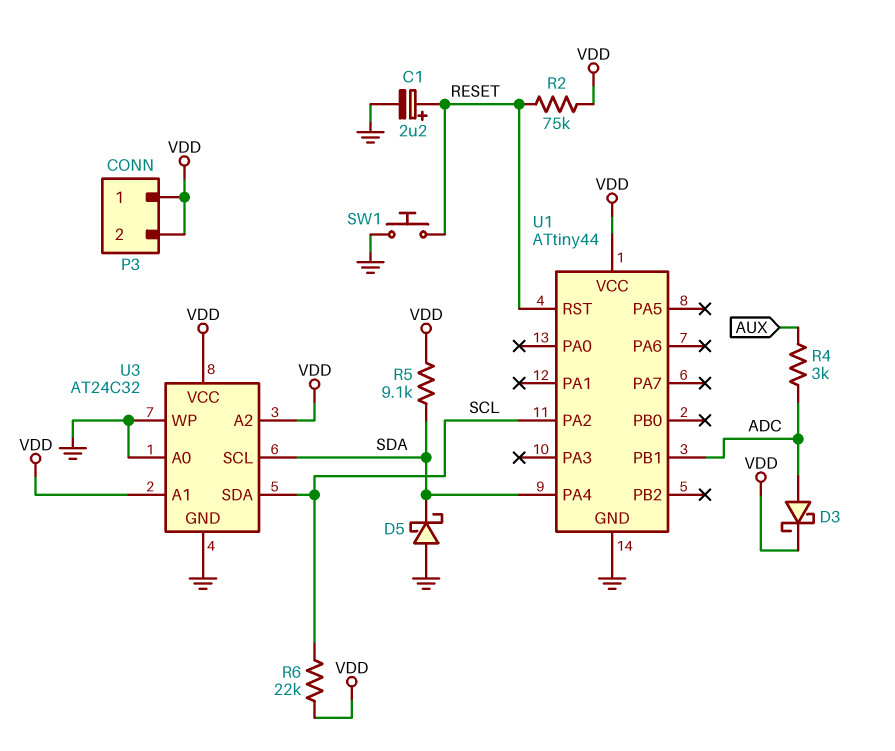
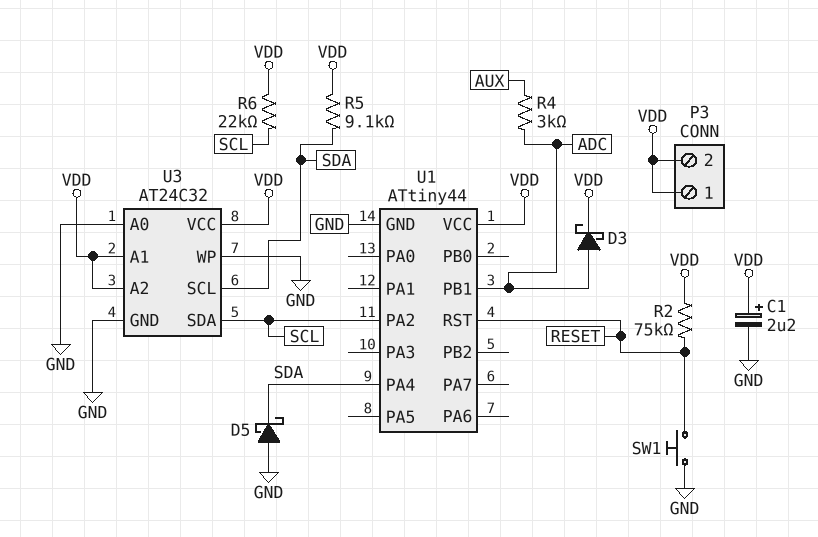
C1: 2.2uF (plus RESET, minus GND) -> 2.2uF (plus VDD, minus GND)

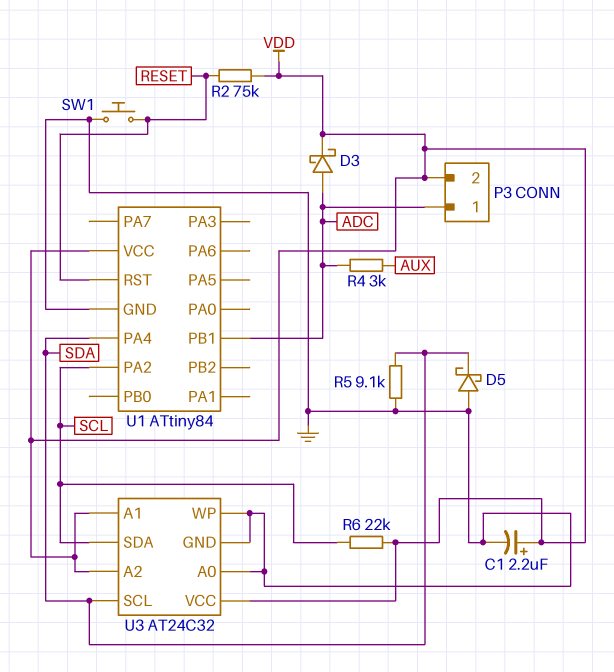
P3 pin 1: VDD -> ADC
R5: 9.1k (SDA, VDD) -> 9.1k (GND, SDA)
U1: ATtiny44 -> ATtiny84

